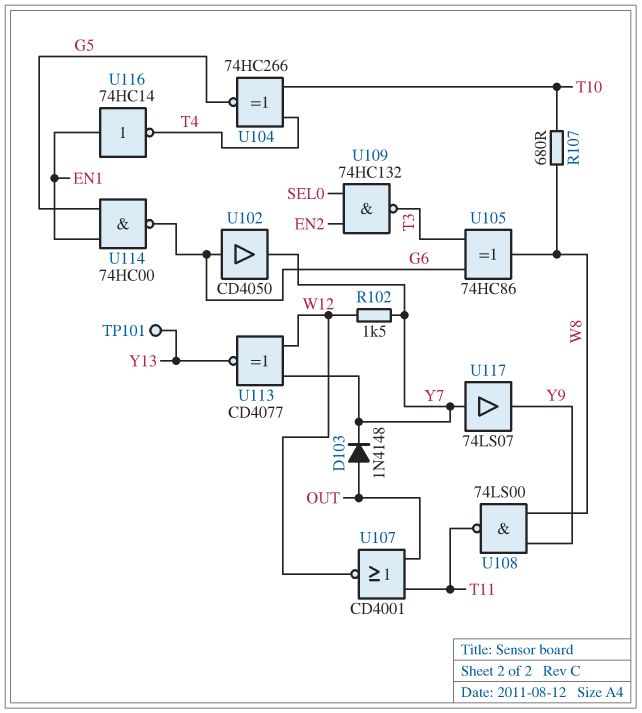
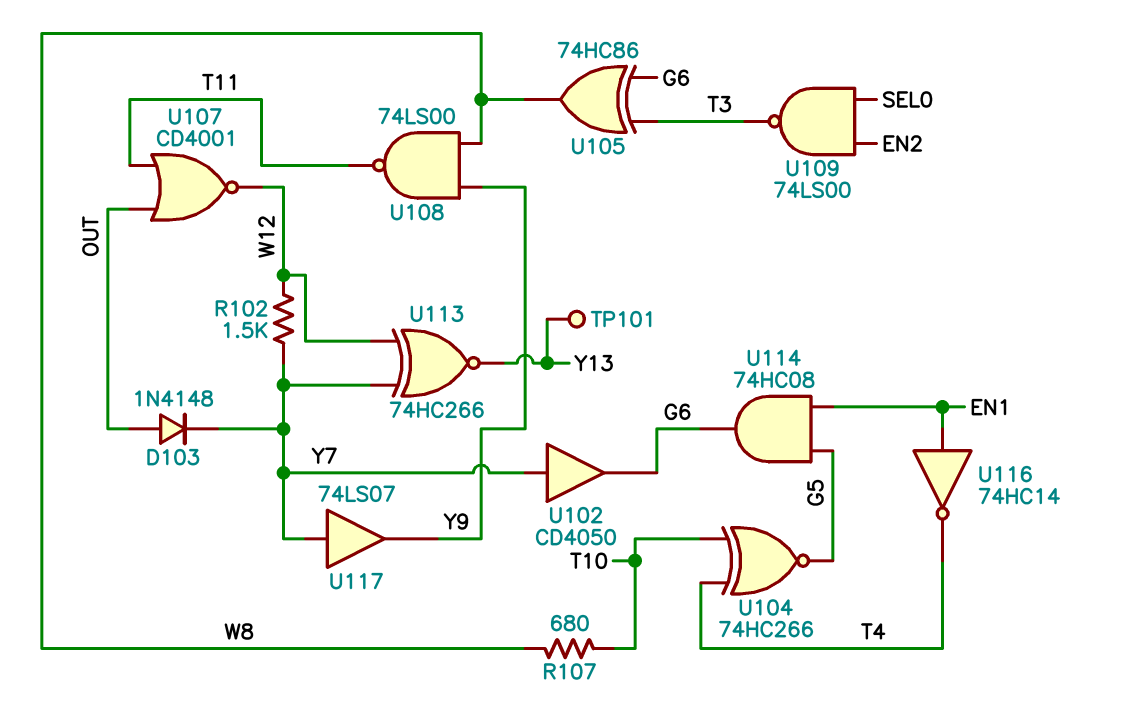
U102: buffer CD4050 (in G6, out Y7) -> buffer CD4050 (in Y7, out G6)
U109: NAND 74HC132 (in EN2, in SEL0, out T3) -> NAND 74LS00 (in EN2, in SEL0, out T3)
U113: XNOR CD4077 (in W12, in Y7, out Y13) -> XNOR 74HC266 (in W12, in Y7, out Y13)
U114: NAND 74HC00 (in EN1, in G5, out G6) -> AND 74HC08 (in EN1, in G5, out G6)

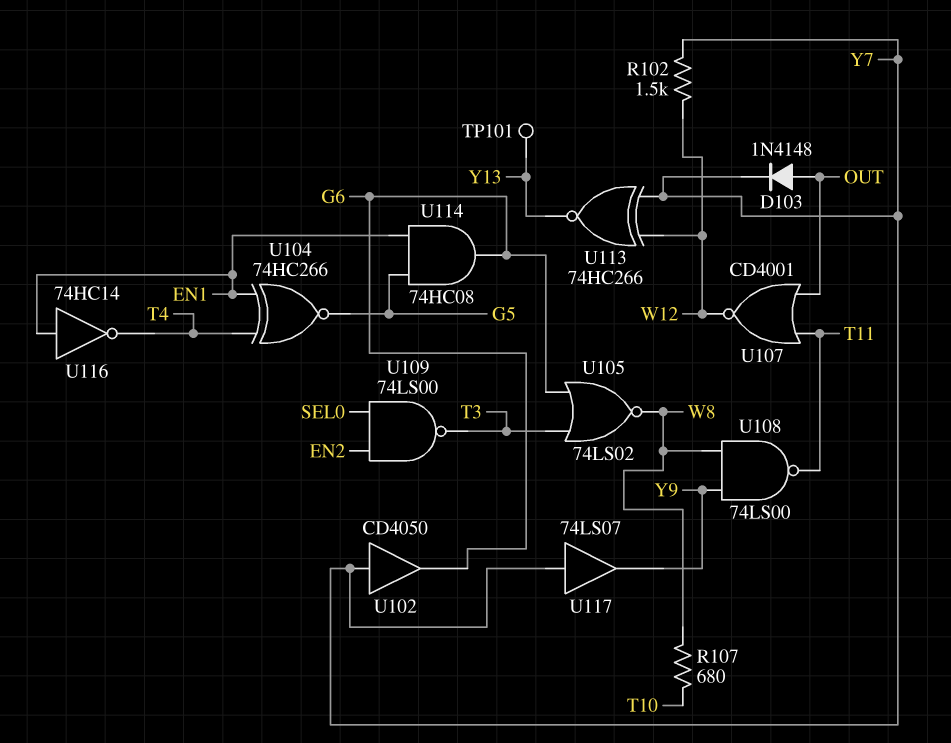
U104: XNOR 74HC266 (in T4, in T10, out G5) -> XNOR 74HC266 (in EN1, in T4, out G5)
U105: XOR 74HC86 (in G6, in T3, out W8) -> NOR 74LS02 (in G6, in T3, out W8)

